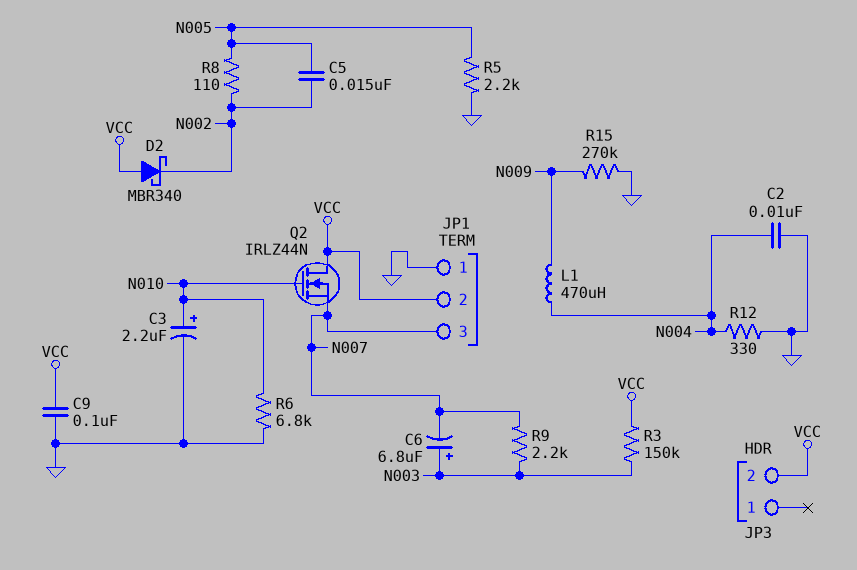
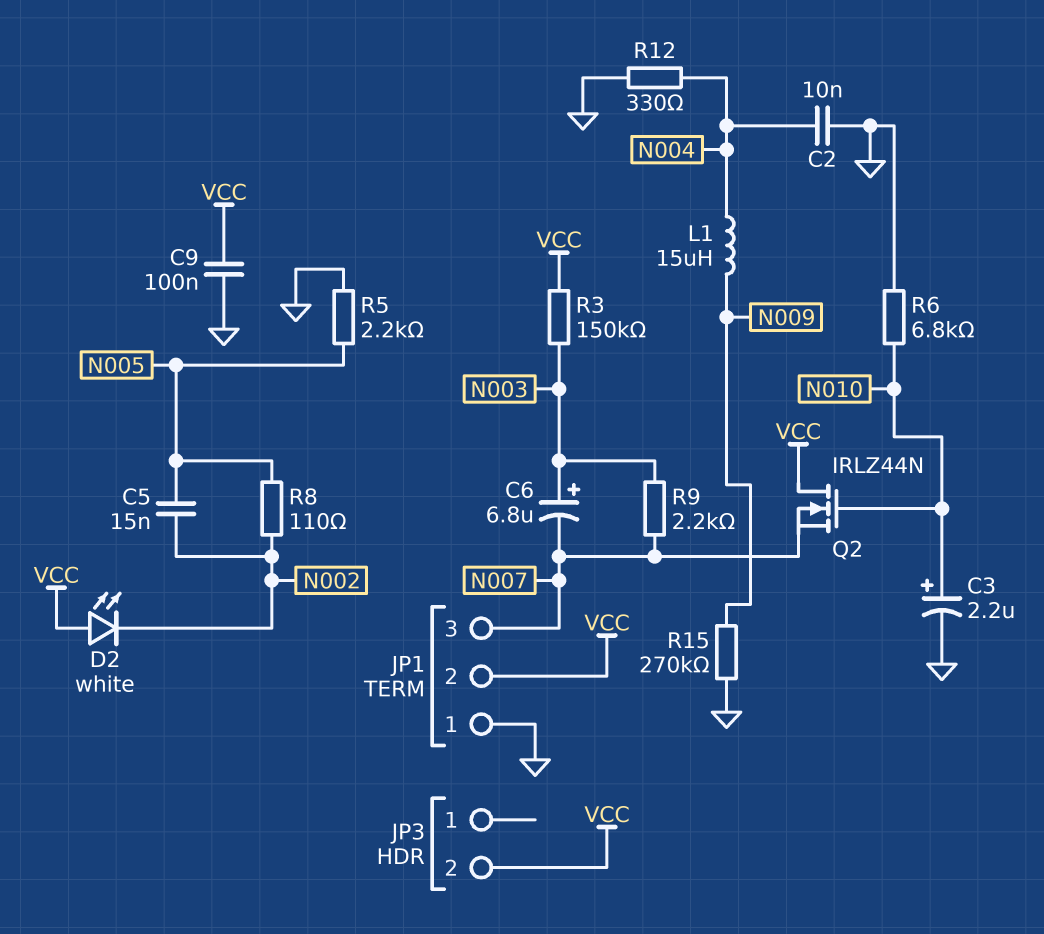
D2: schottky MBR340 (A VCC, K N002) -> LED white (A VCC, K N002)
L1: 470uH (N004, N009) -> 15uH (N004, N009)

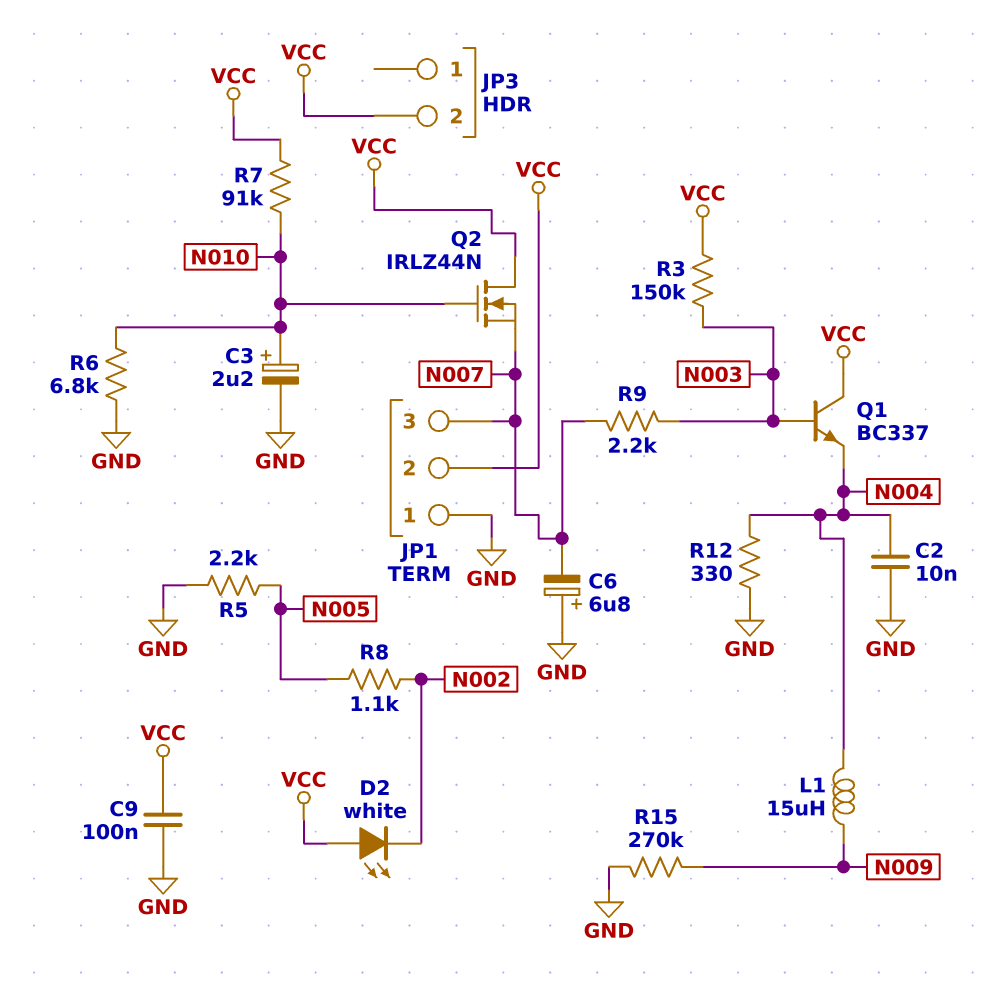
C5: 15nF (N002, N005) -> none
C6: 6.8uF (plus N003, minus N007) -> 6.8uF (plus GND, minus N007)
Q1: none -> NPN BC337 (B N003, C VCC, E N004)
R7: none -> 91k (N010, VCC)
R8: 110 (N002, N005) -> 1.1k (N002, N005)

